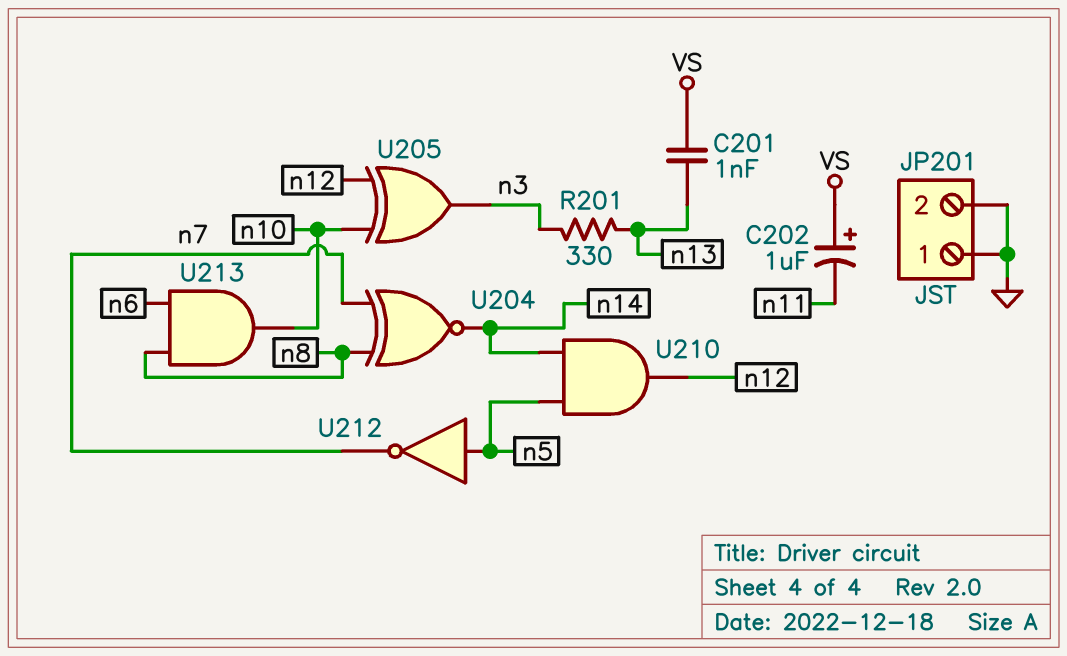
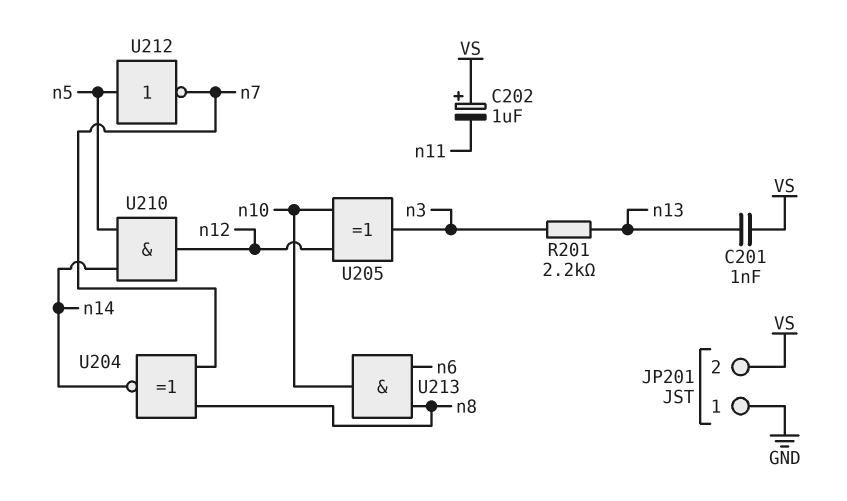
JP201 pin 2: GND -> VS
R201: 330 (n3, n13) -> 2.2k (n3, n13)

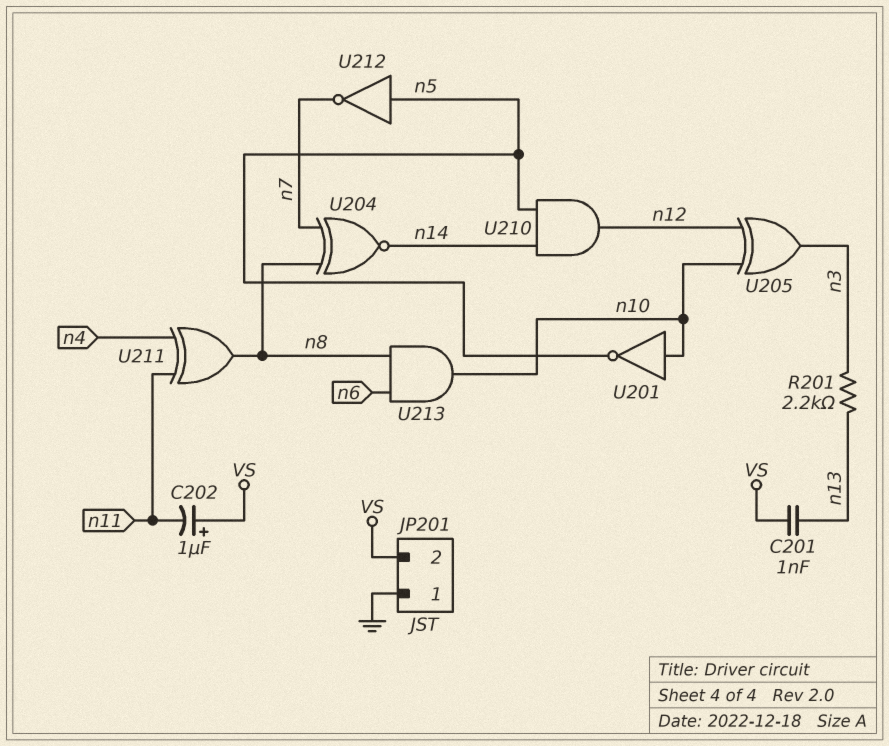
U201: none -> NOT (in n10, out n5)
U211: none -> XOR (in n4, in n11, out n8)

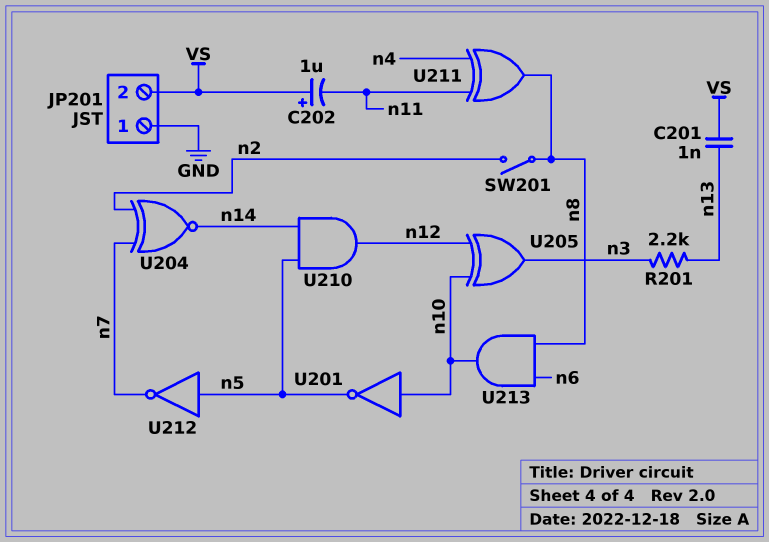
SW201: none -> switch (n2, n8)
U204: XNOR (in n7, in n8, out n14) -> XNOR (in n2, in n7, out n14)

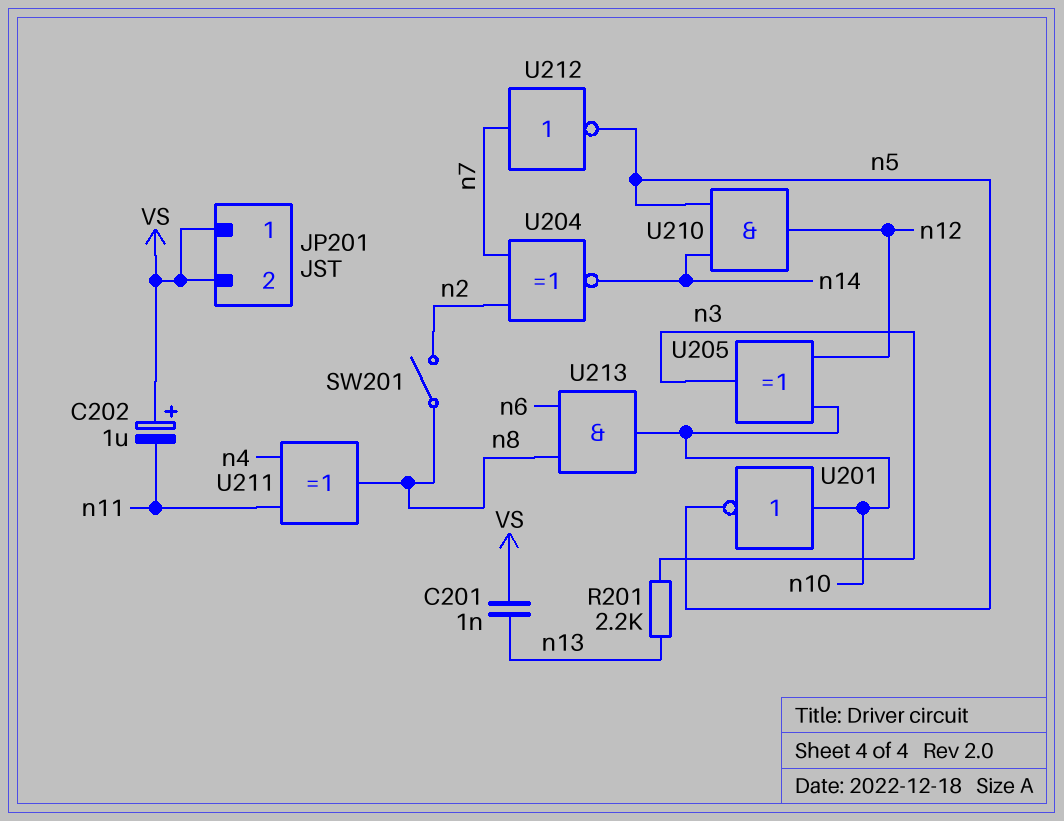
JP201 pin 1: GND -> VS
U212: NOT (in n5, out n7) -> NOT (in n7, out n5)

